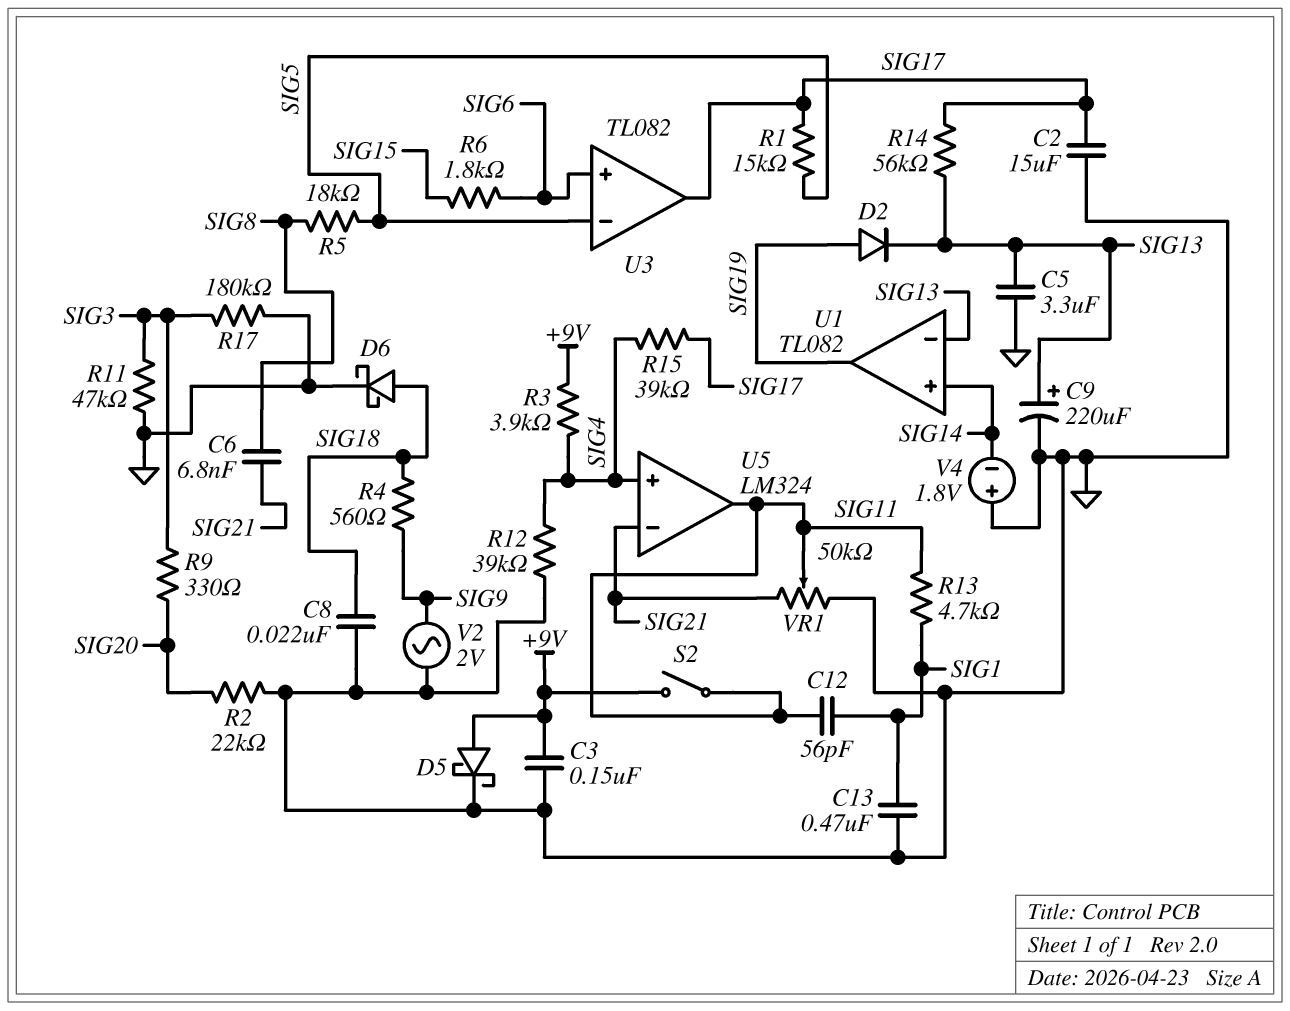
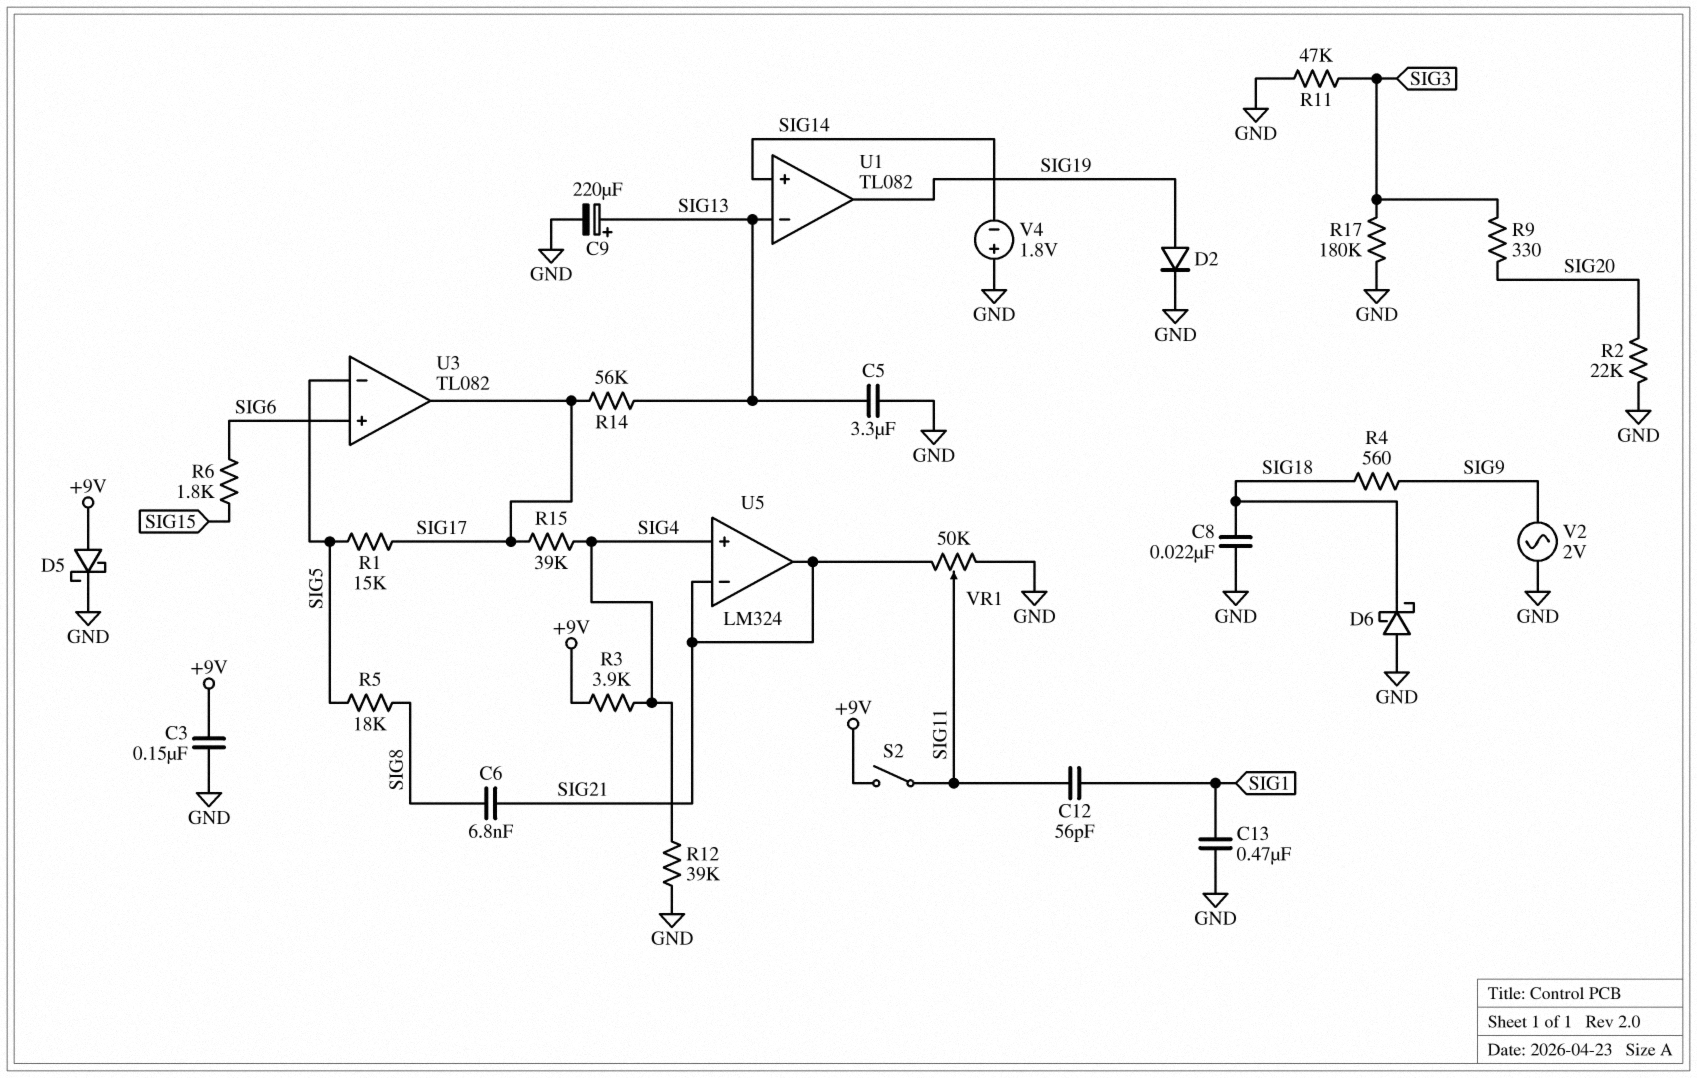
C2: 15uF (GND, SIG17) -> none
D2: diode (A SIG19, K SIG13) -> diode (A SIG19, K GND)
D6: schottky (A SIG18, K GND) -> schottky (A GND, K SIG18)
R13: 4.7k (SIG1, SIG11) -> none
U5 pin out: SIG11 -> SIG21

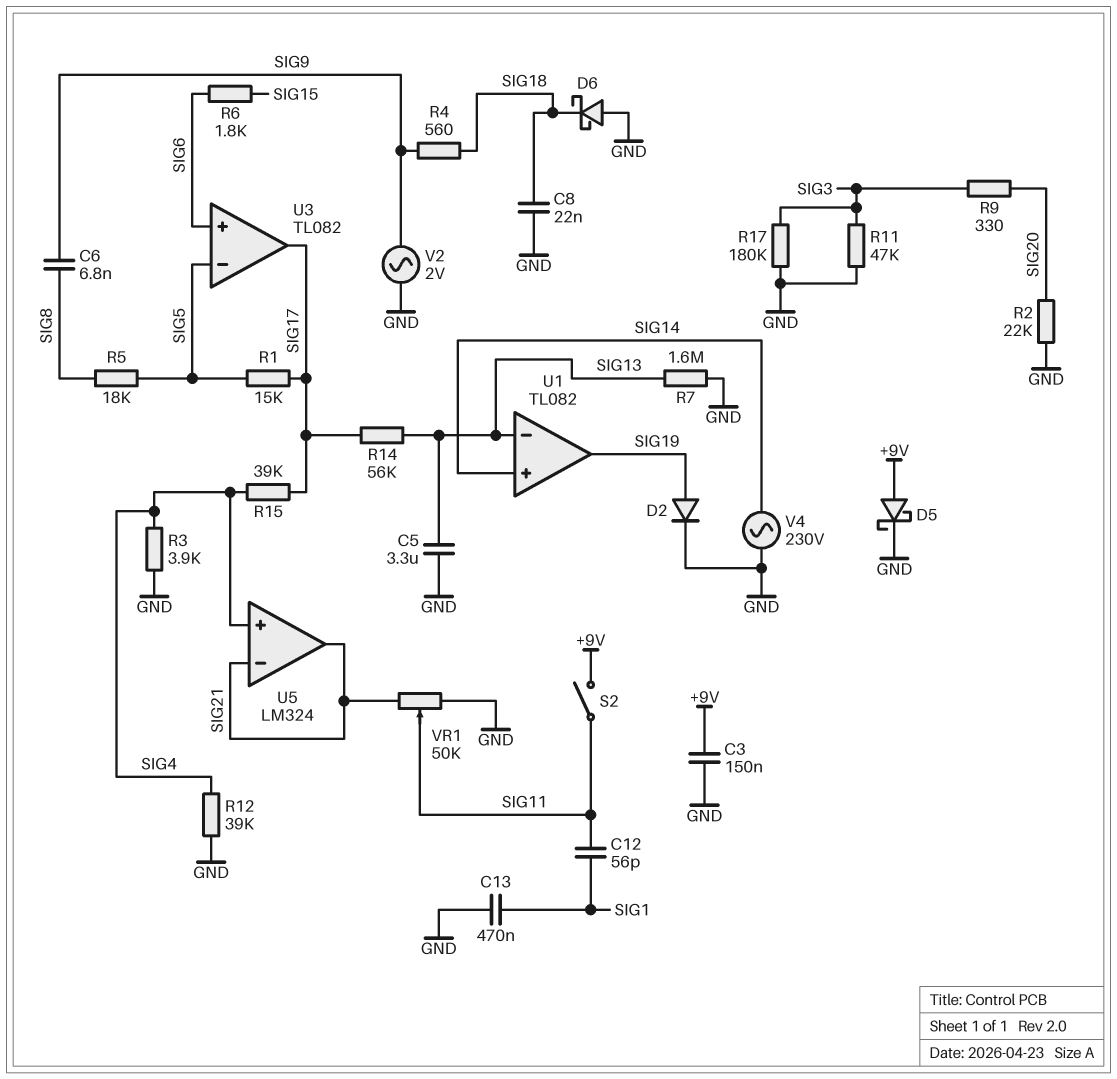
C6: 6.8nF (SIG8, SIG21) -> 6.8nF (SIG8, SIG9)
C9: 220uF (plus SIG13, minus GND) -> none
R3: 3.9k (+9V, SIG4) -> 3.9k (GND, SIG4)
R7: none -> 1.6M (GND, SIG13)
V4: 1.8V (plus GND, minus SIG14) -> AC 230V (GND, SIG14)

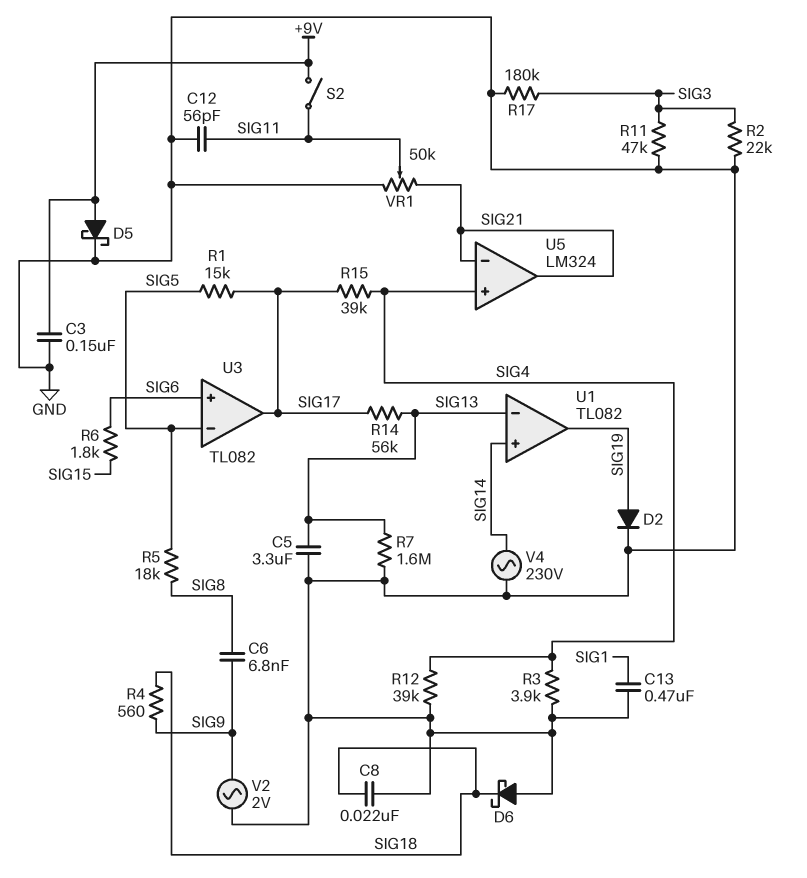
C12: 56pF (SIG1, SIG11) -> 56pF (GND, SIG11)
R2: 22k (GND, SIG20) -> 22k (GND, SIG3)
R9: 330 (SIG3, SIG20) -> none

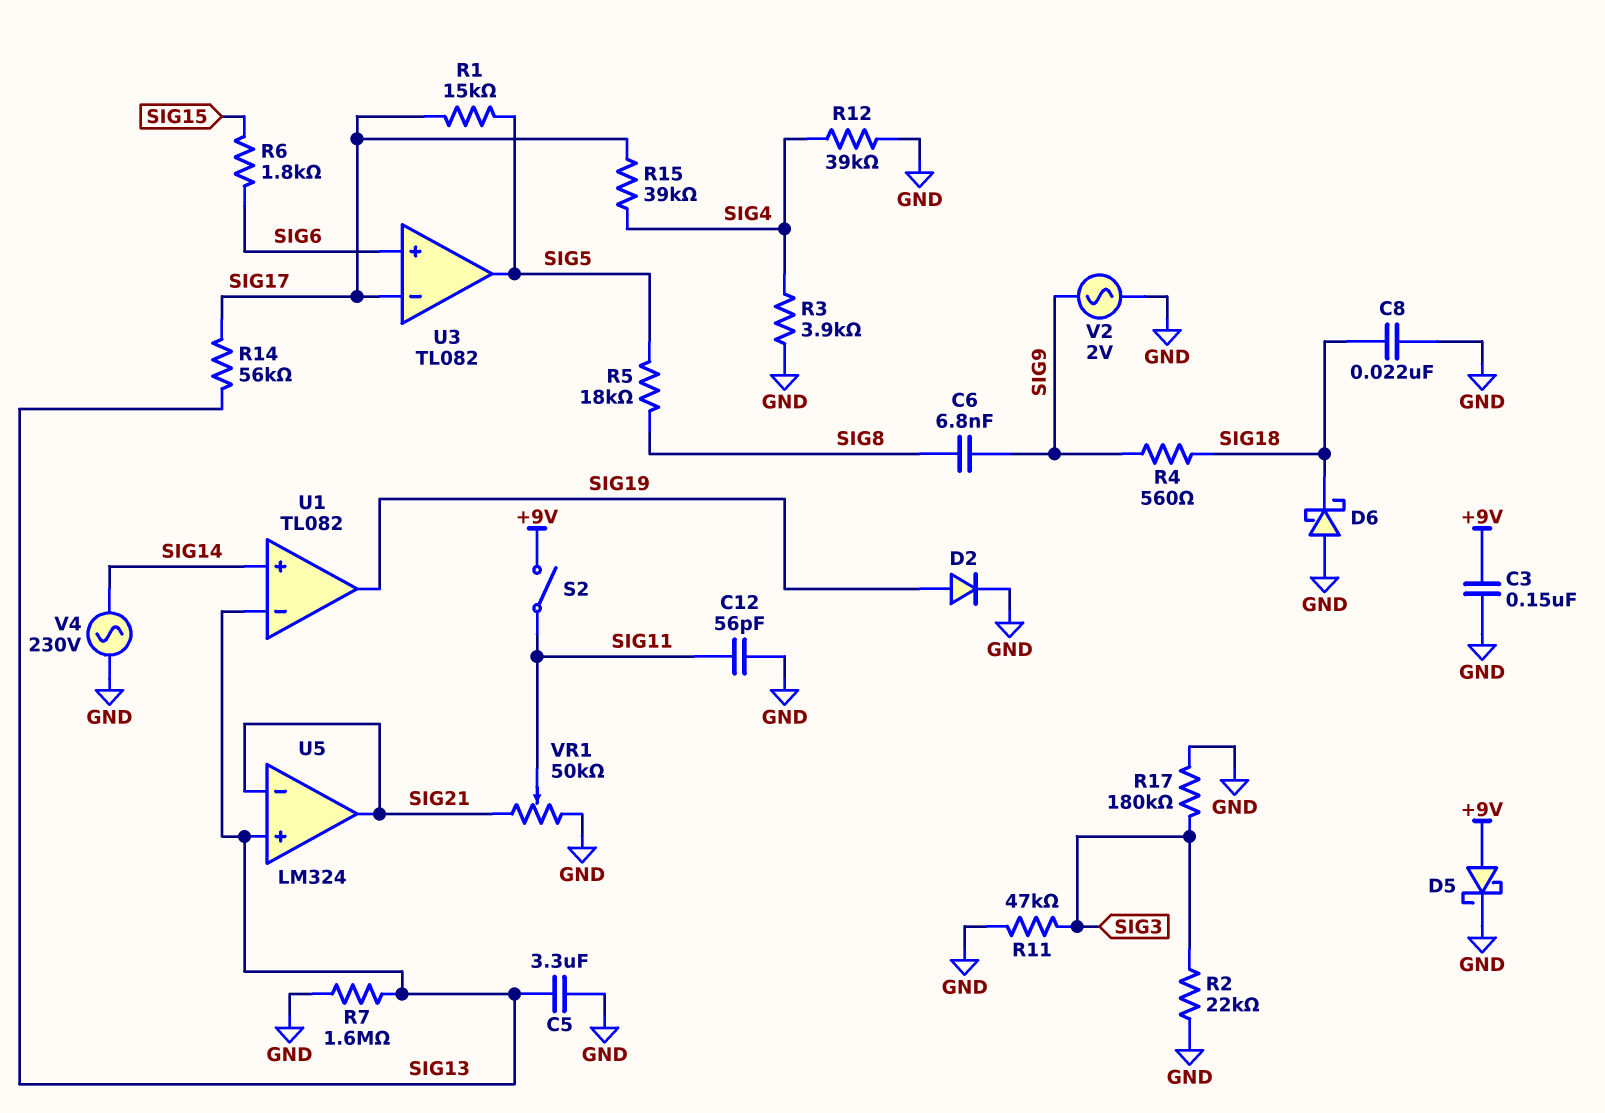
C13: 470nF (GND, SIG1) -> none
U3 pin in-: SIG5 -> SIG17
U3 pin out: SIG17 -> SIG5
U5 pin in+: SIG4 -> SIG13

